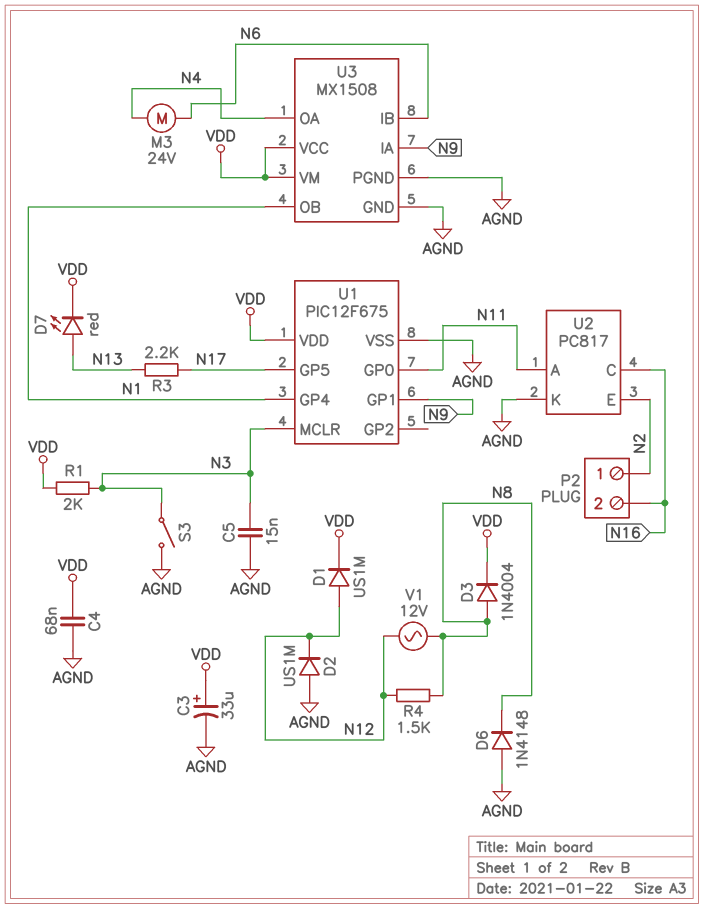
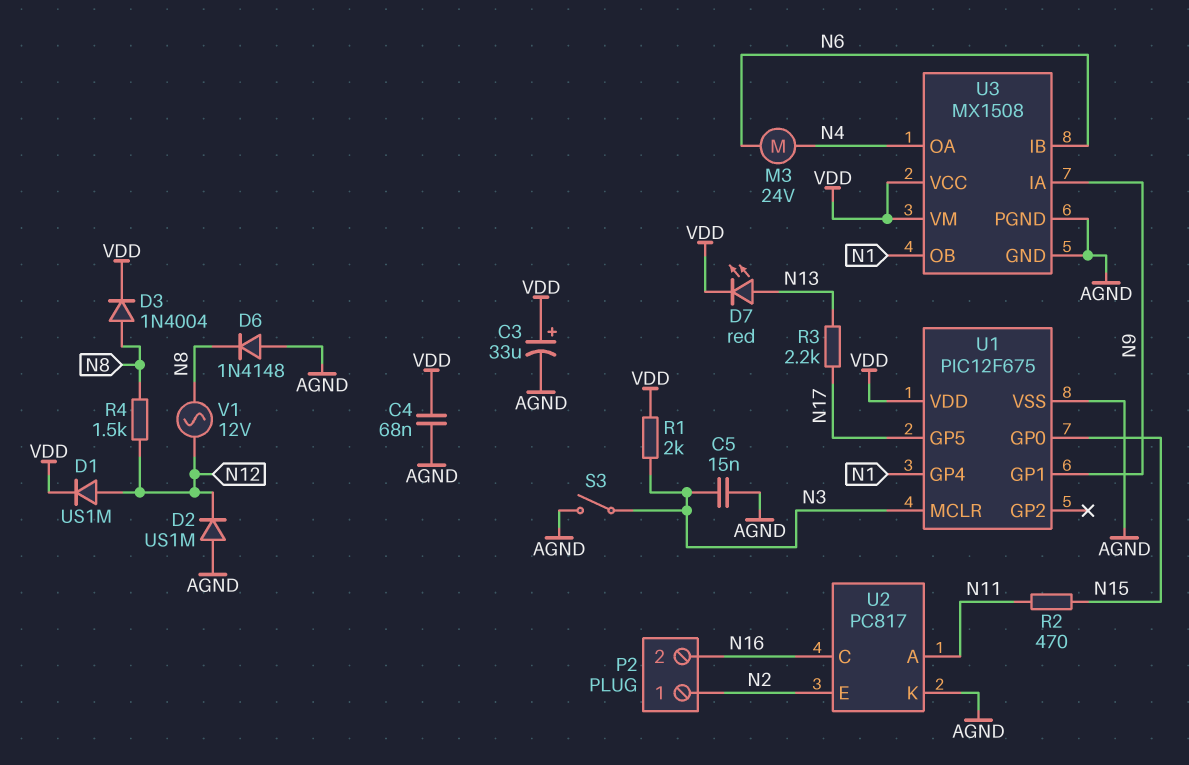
R2: none -> 470 (N11, N15)
U1 pin GP0: N11 -> N15

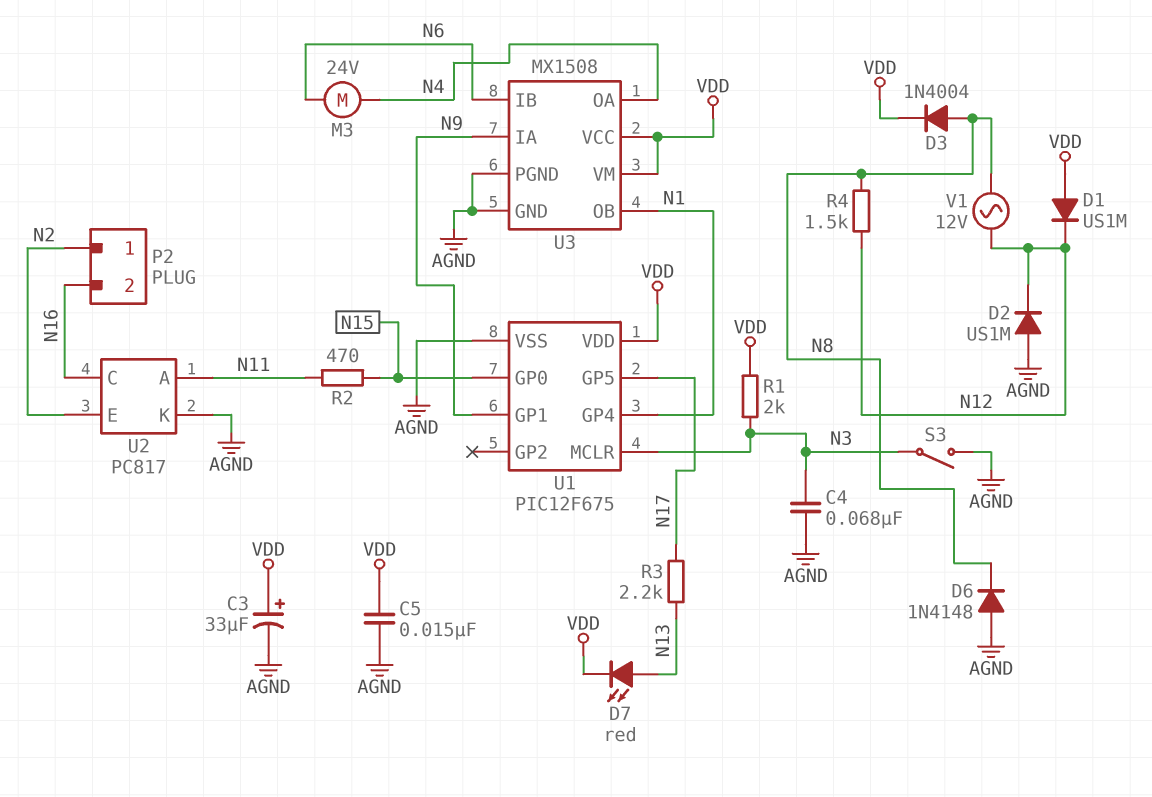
C4: 68nF (AGND, VDD) -> 68nF (AGND, N3)
C5: 15nF (AGND, N3) -> 15nF (AGND, VDD)
D1: diode US1M (A N12, K VDD) -> diode US1M (A VDD, K N12)

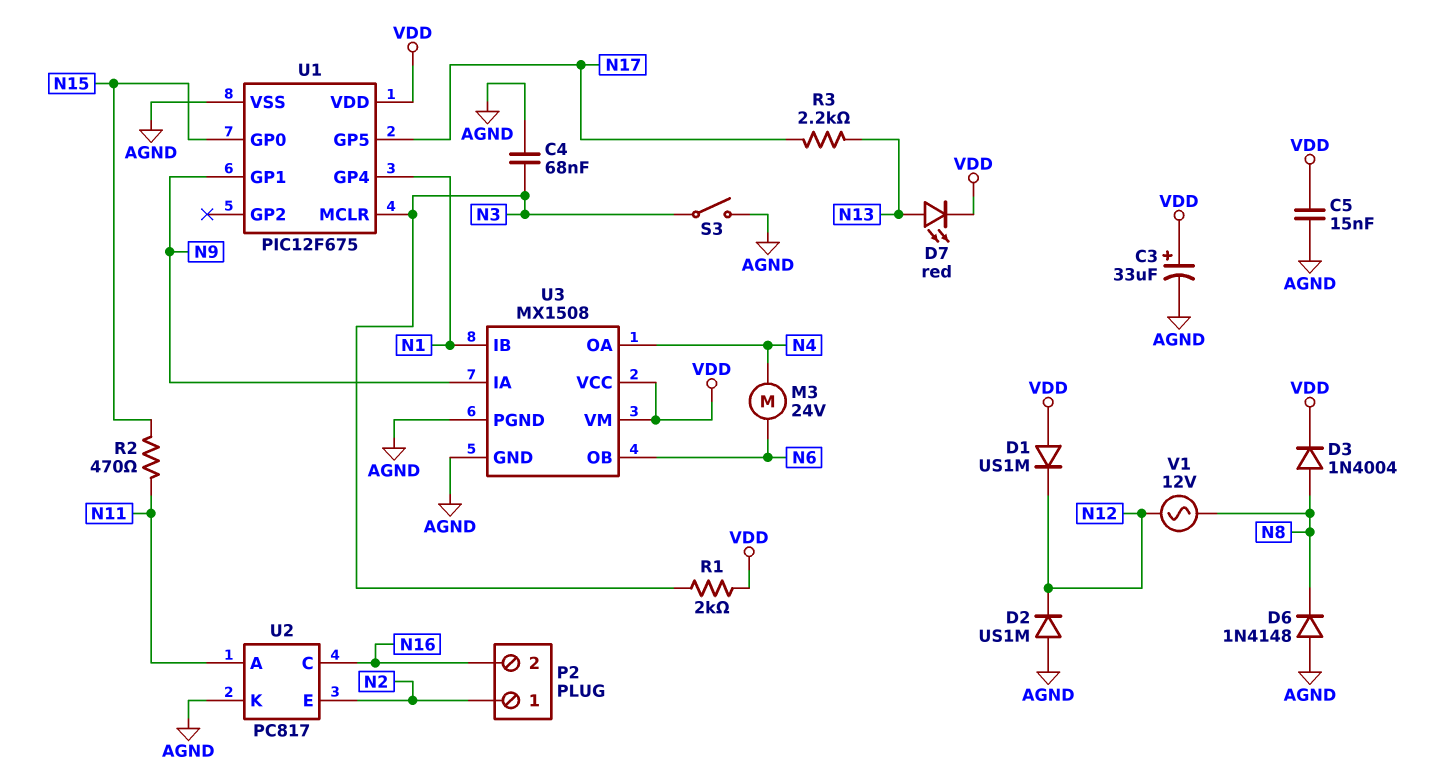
R4: 1.5k (N8, N12) -> none
U3 pin IB: N6 -> N1
U3 pin OB: N1 -> N6

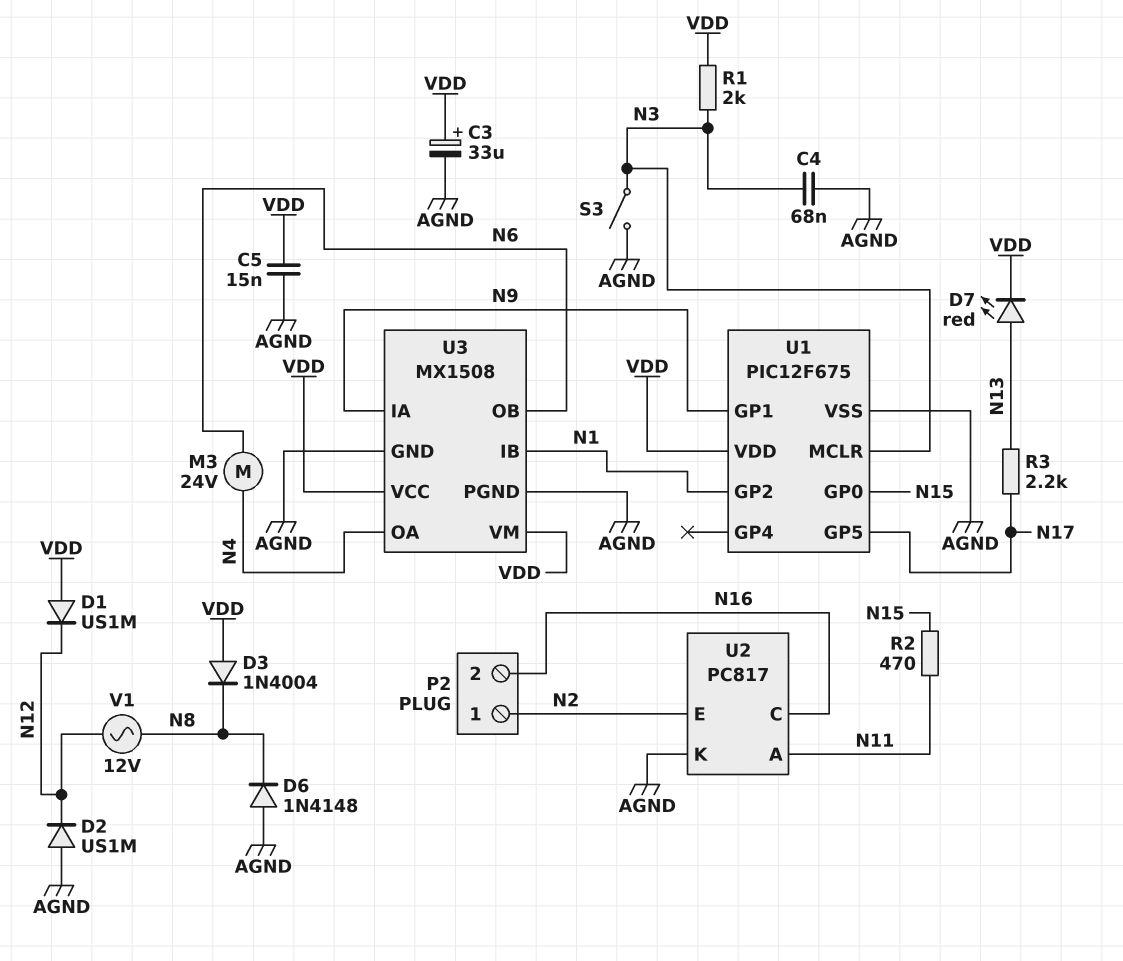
D3: diode 1N4004 (A N8, K VDD) -> diode 1N4004 (A VDD, K N8)
U1 pin GP2: none -> N1
U1 pin GP4: N1 -> none

